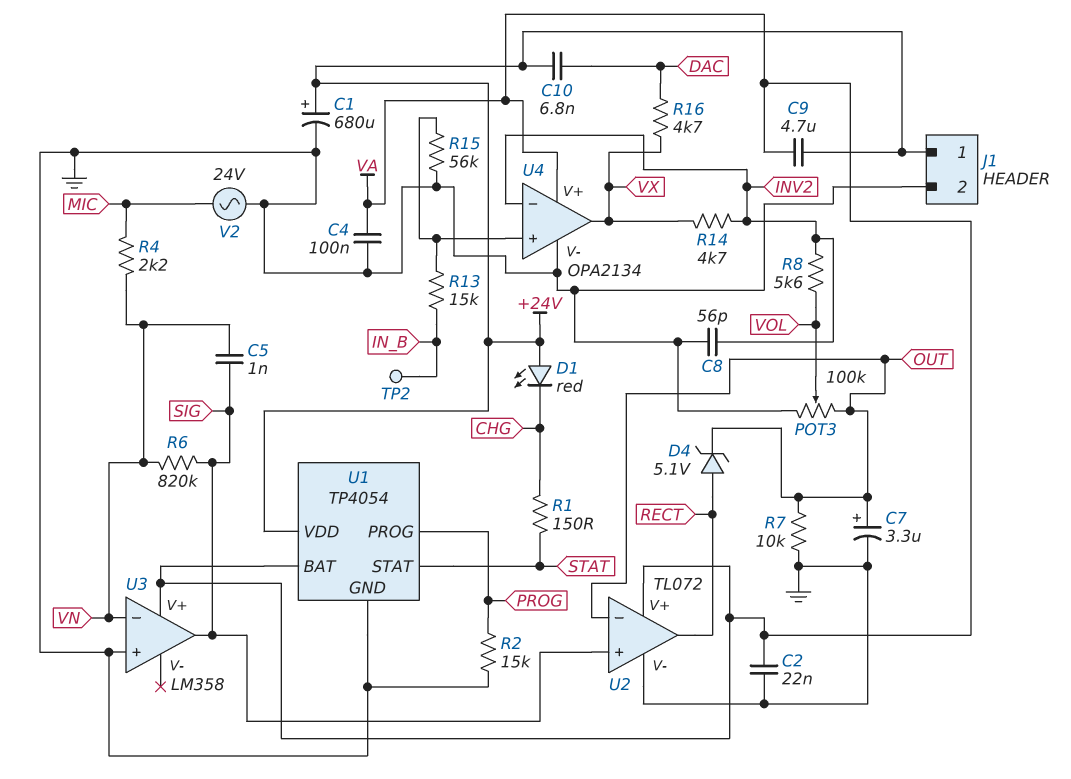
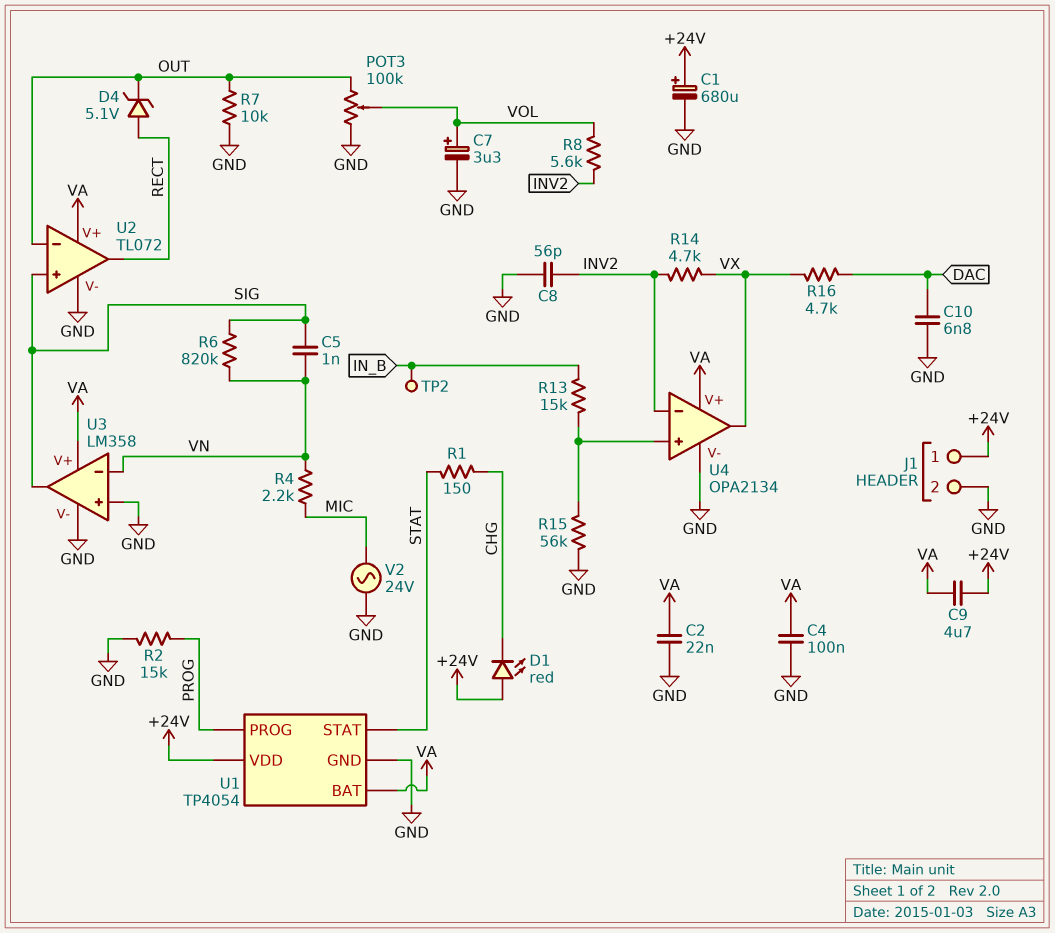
C7: 3.3uF (plus OUT, minus GND) -> 3.3uF (plus VOL, minus GND)
C10: 6.8nF (+24V, DAC) -> 6.8nF (DAC, GND)
U3 pin V-: none -> GND

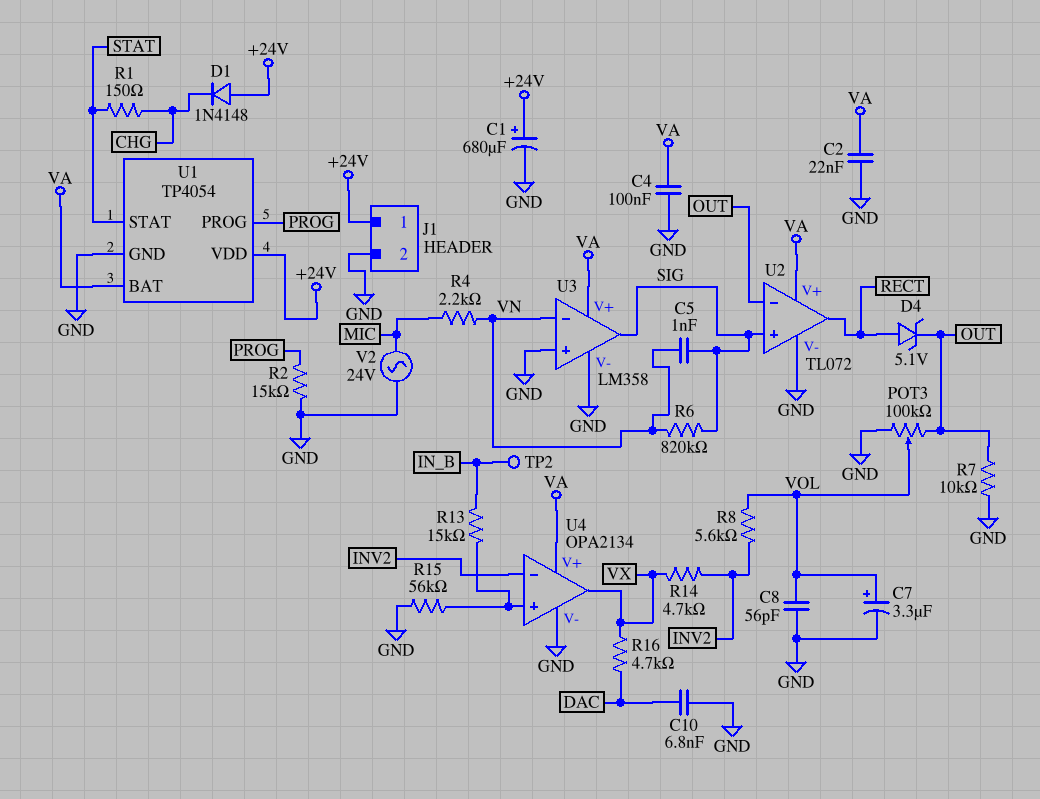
C8: 56pF (GND, INV2) -> 56pF (GND, VOL)
C9: 4.7uF (+24V, VA) -> none
D1: LED red (A +24V, K CHG) -> diode 1N4148 (A +24V, K CHG)

